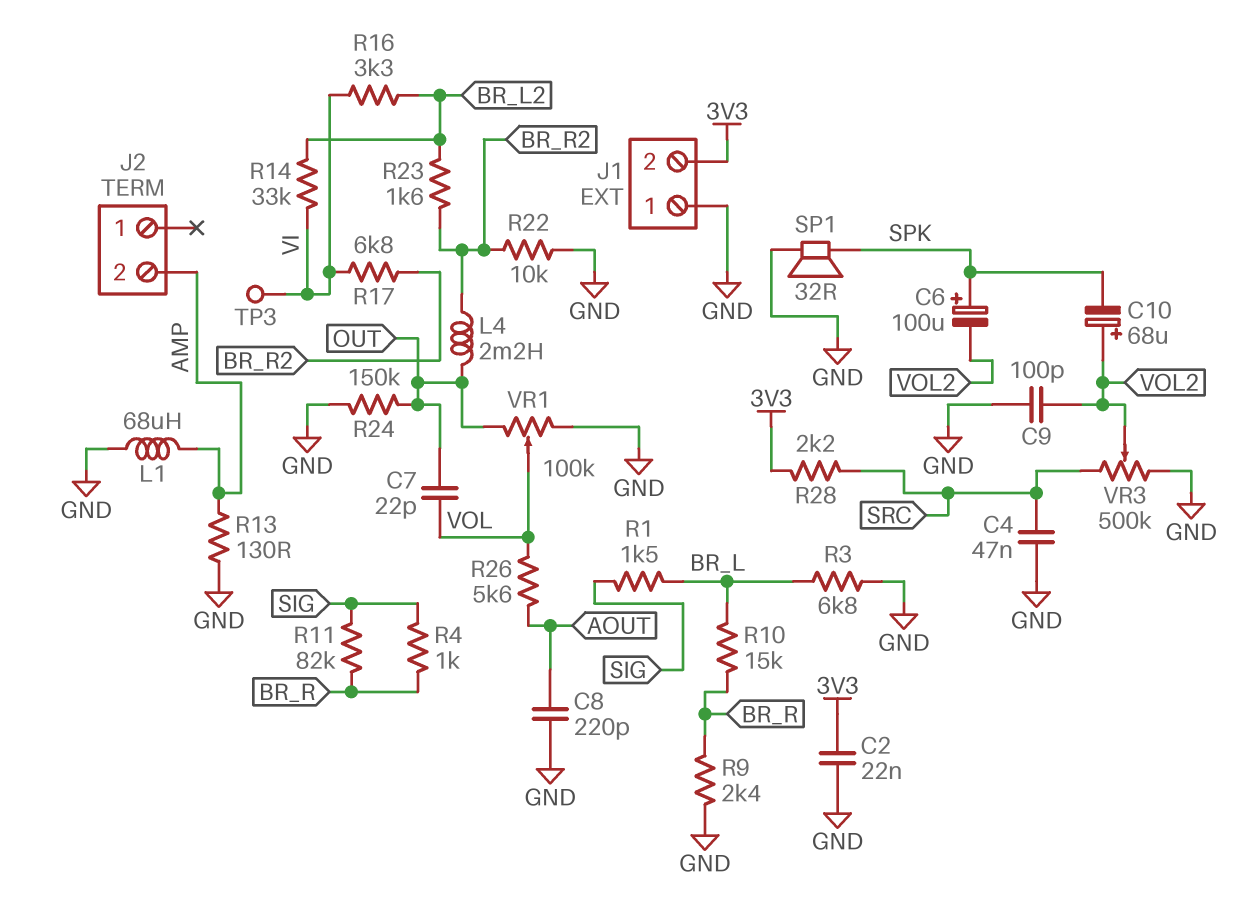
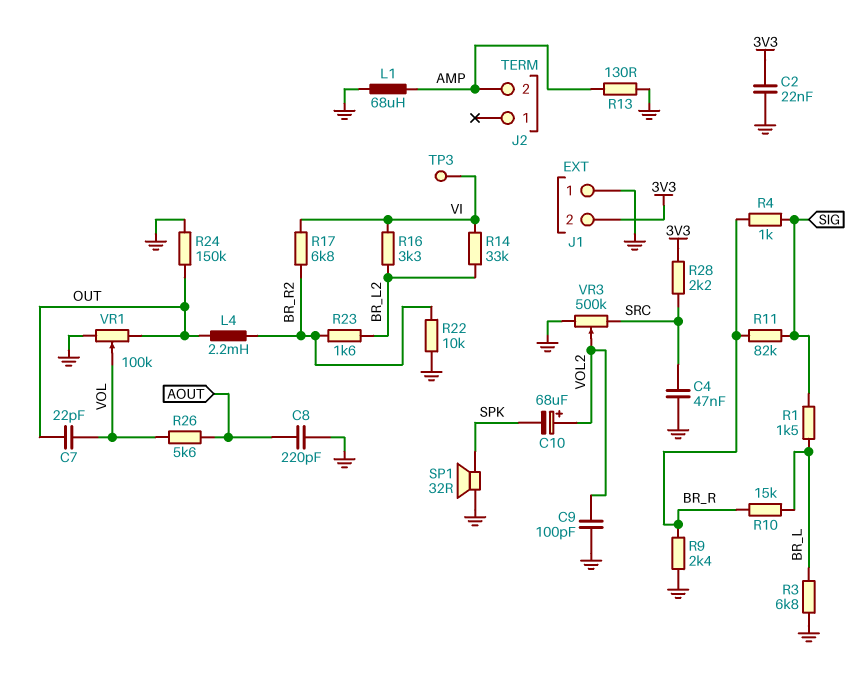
C6: 100uF (plus SPK, minus VOL2) -> none

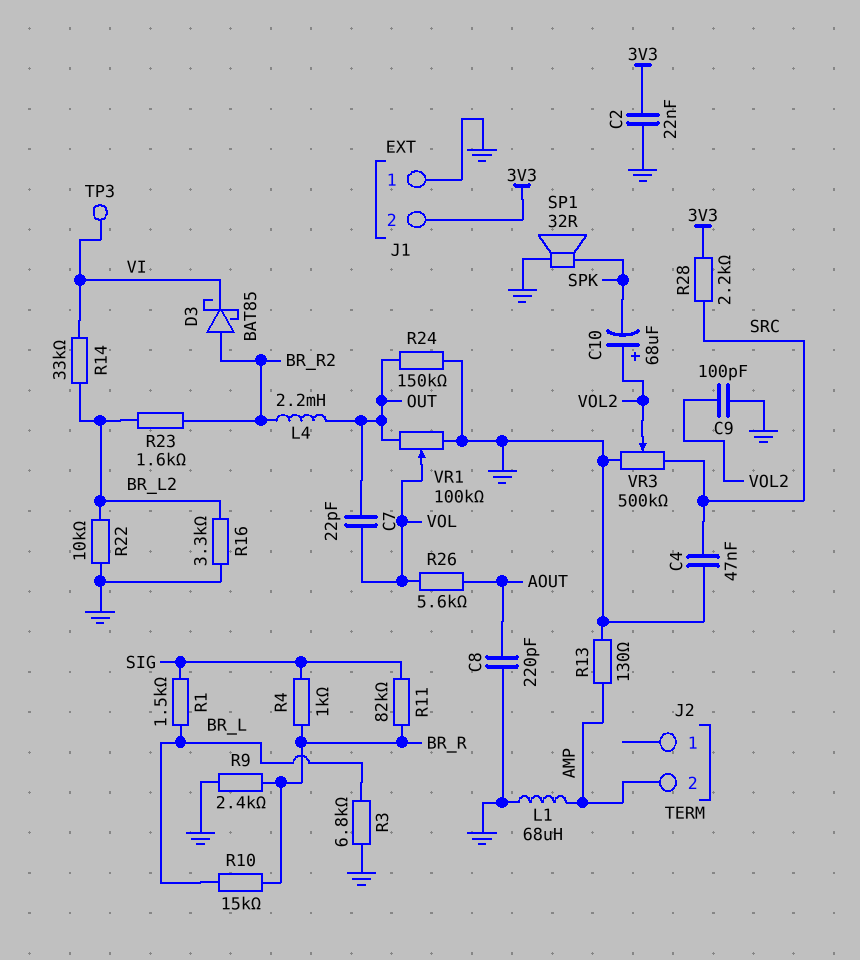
D3: none -> schottky BAT85 (A BR_R2, K VI)
R16: 3.3k (BR_L2, VI) -> 3.3k (BR_L2, GND)
R17: 6.8k (BR_R2, VI) -> none
R22: 10k (BR_R2, GND) -> 10k (BR_L2, GND)

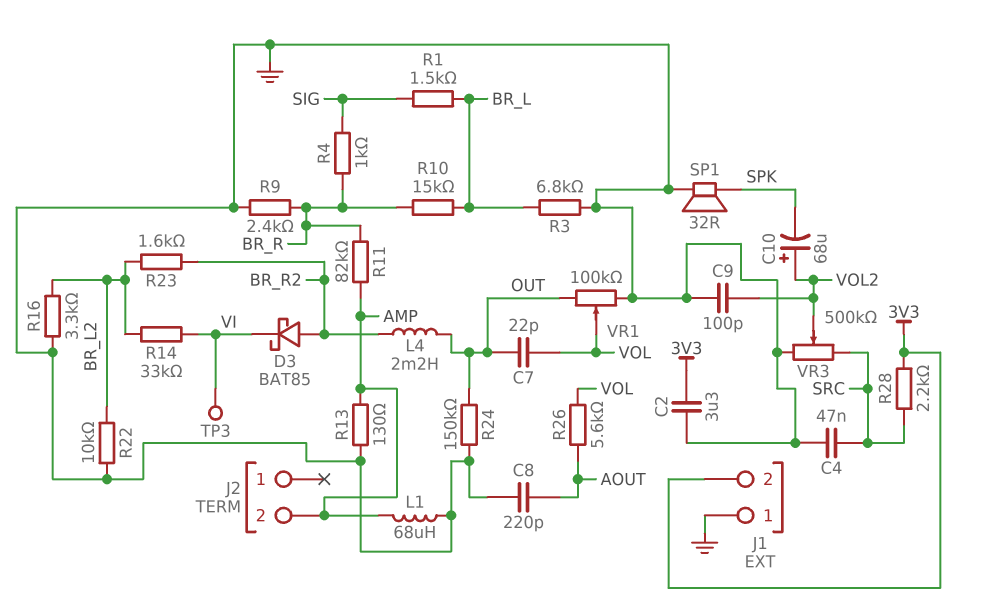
C2: 22nF (3V3, GND) -> 3.3uF (3V3, GND)
R11: 82k (BR_R, SIG) -> 82k (AMP, BR_R)

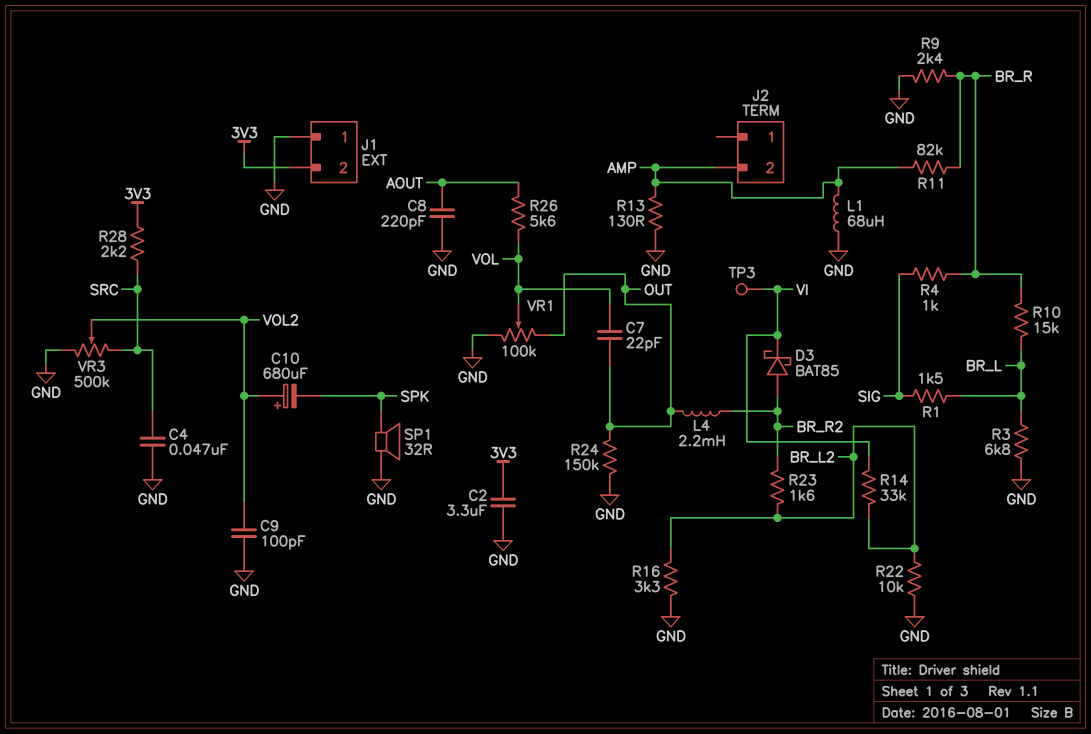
C10: 68uF (plus VOL2, minus SPK) -> 680uF (plus VOL2, minus SPK)

